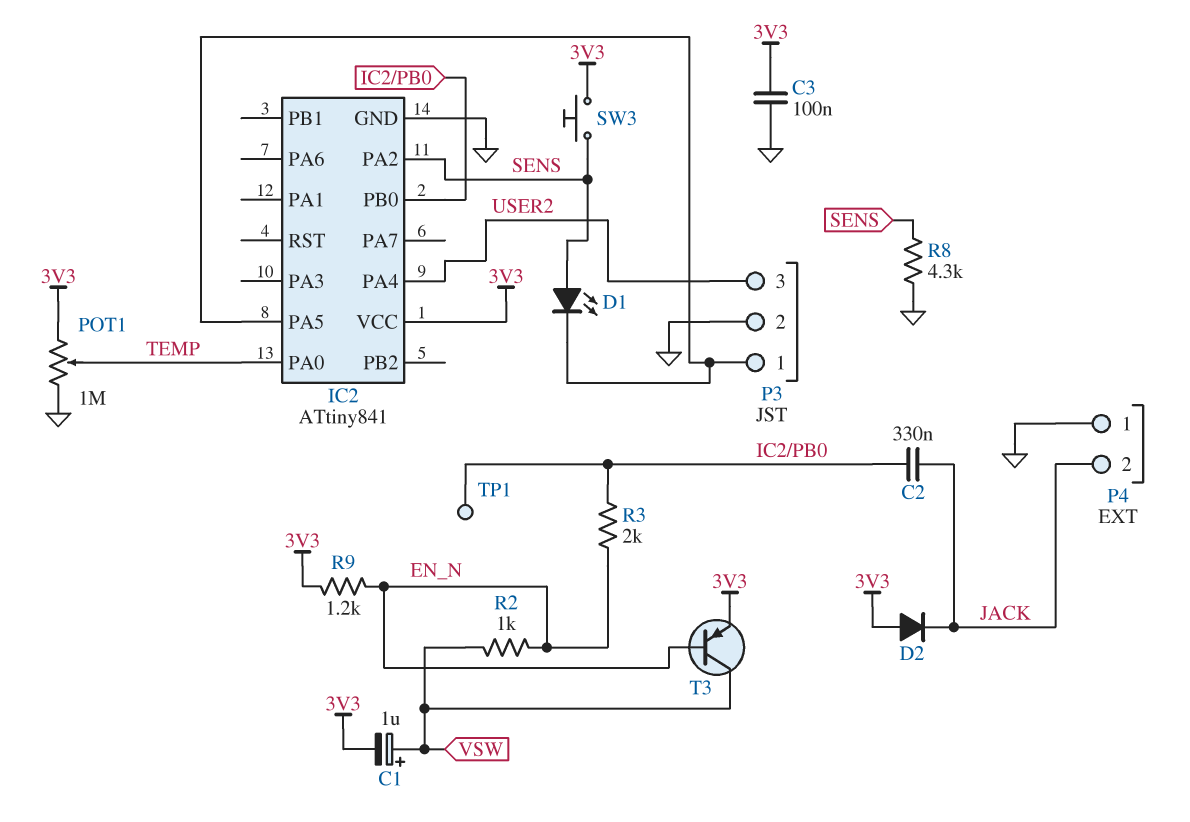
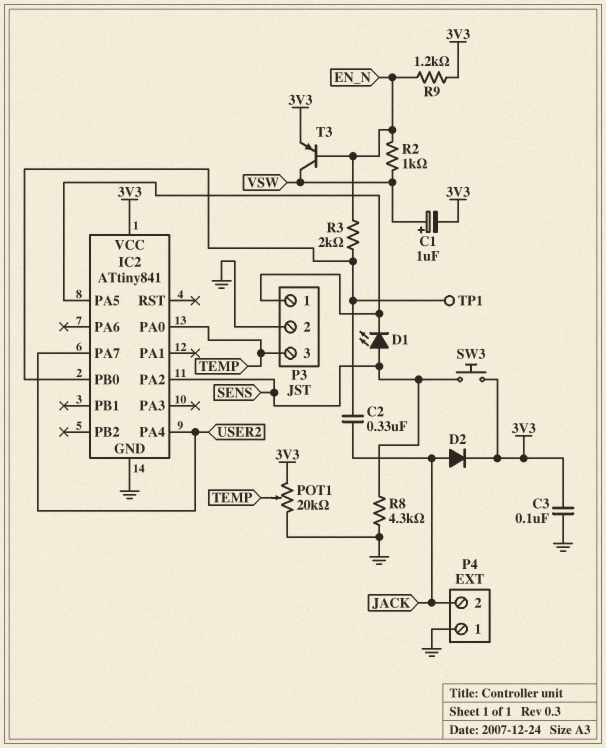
D2: diode (A 3V3, K JACK) -> diode (A JACK, K 3V3)
IC2 pin PA7: none -> USER2
P3 pin 3: USER2 -> TEMP
POT1: 1M (3V3, GND, wiper TEMP) -> 20k (3V3, GND, wiper TEMP)

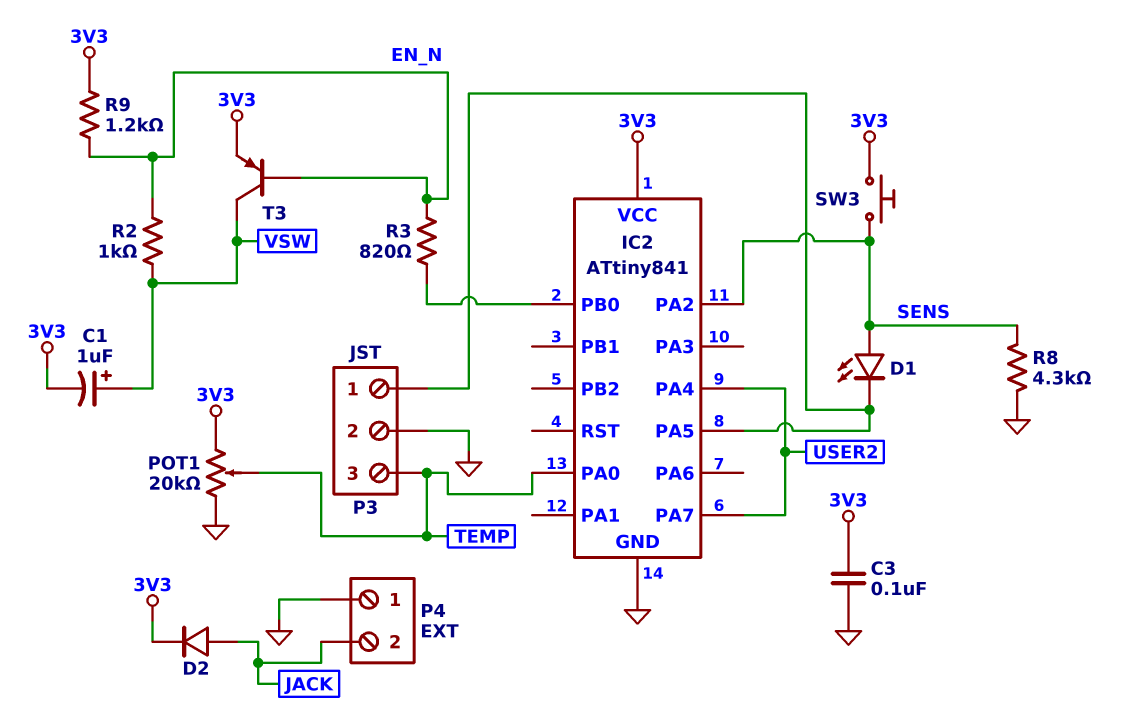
C2: 330nF (IC2/PB0, JACK) -> none
R3: 2k (EN_N, IC2/PB0) -> 820 (EN_N, IC2/PB0)
TP1: test point (IC2/PB0) -> none

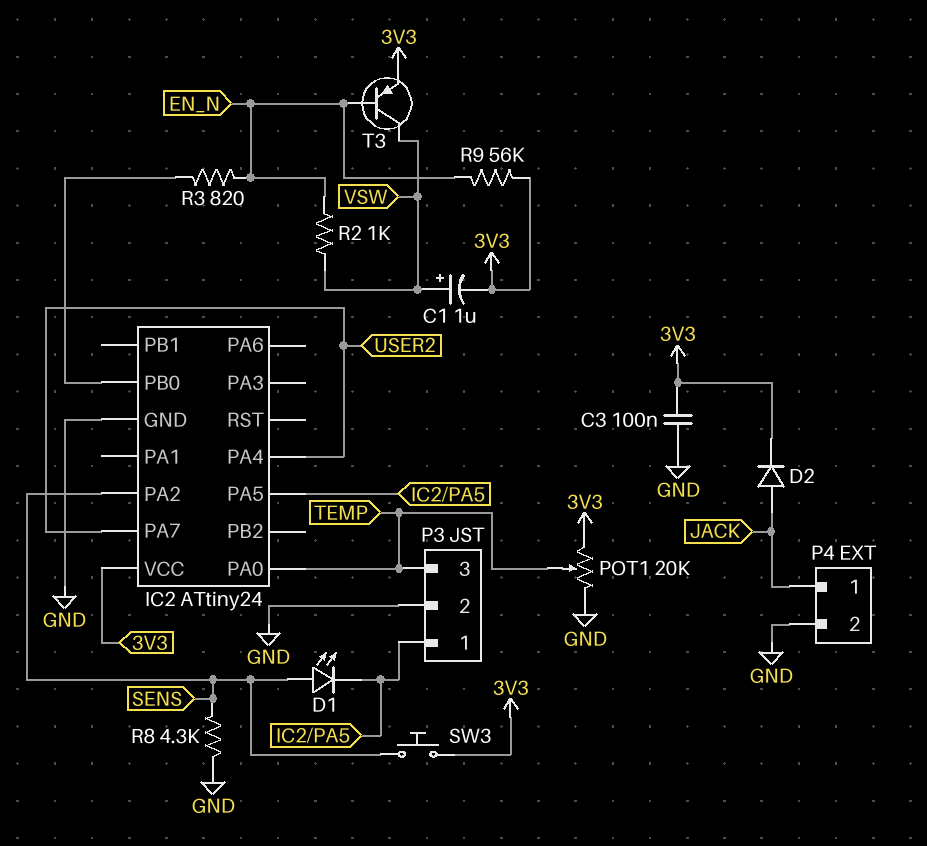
IC2: ATtiny841 -> ATtiny24
P4 pin 1: GND -> JACK
P4 pin 2: JACK -> GND
R9: 1.2k (3V3, EN_N) -> 56k (3V3, EN_N)

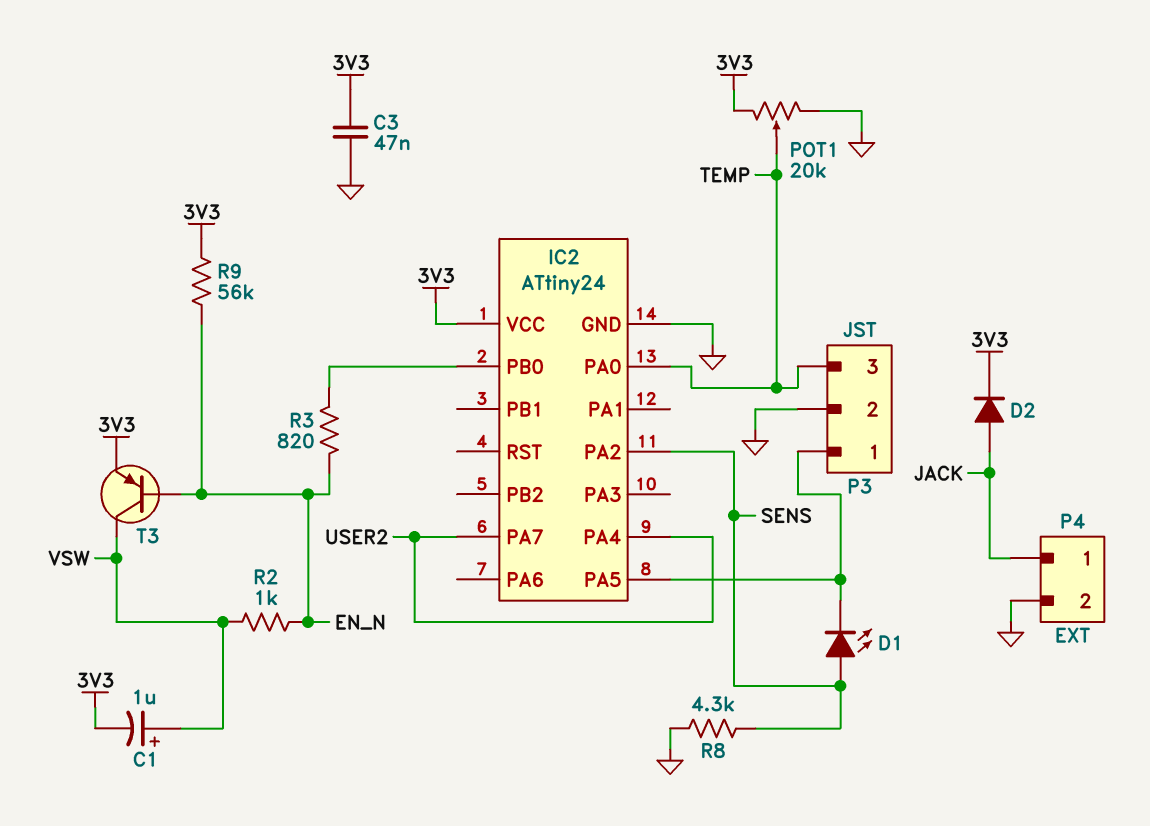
C3: 100nF (3V3, GND) -> 47nF (3V3, GND)
SW3: button (3V3, SENS) -> none

